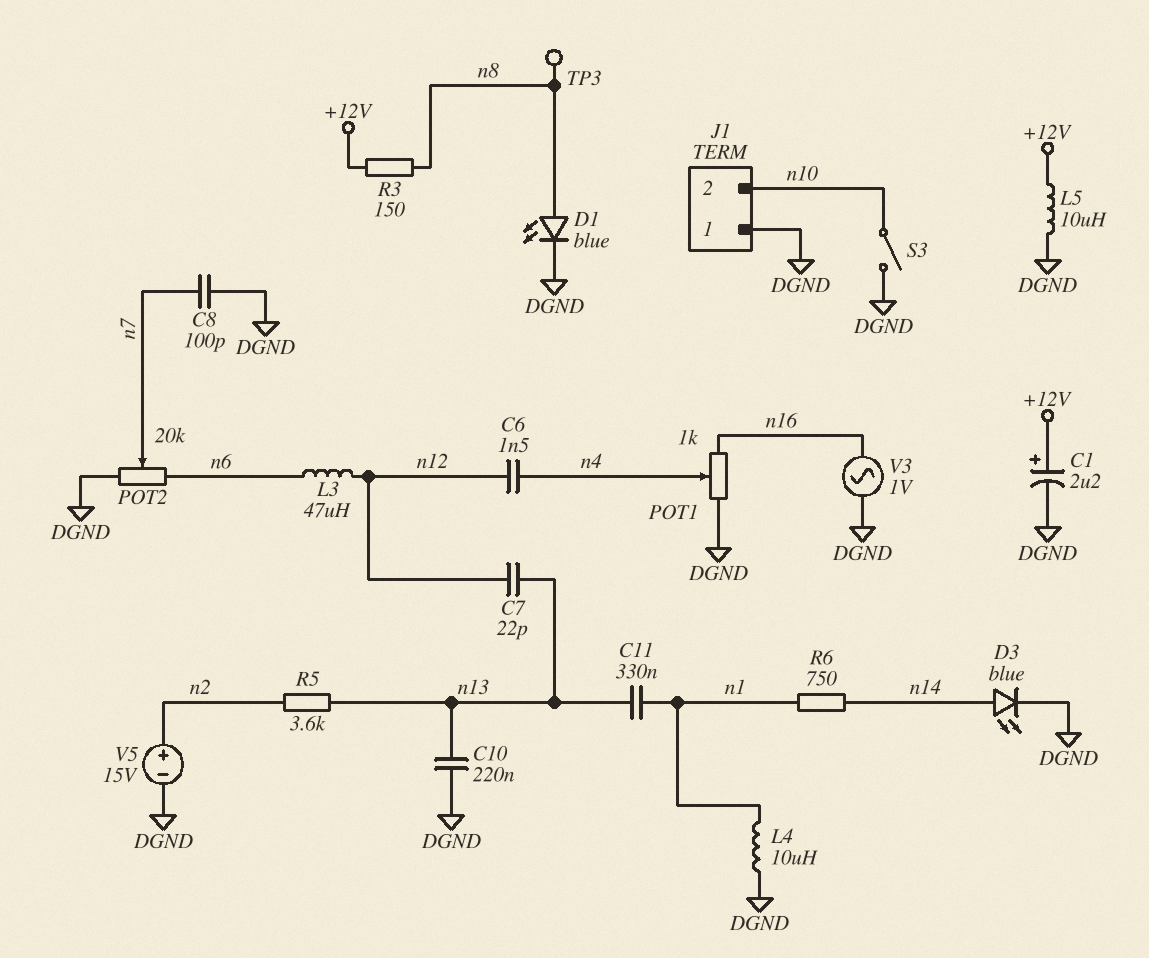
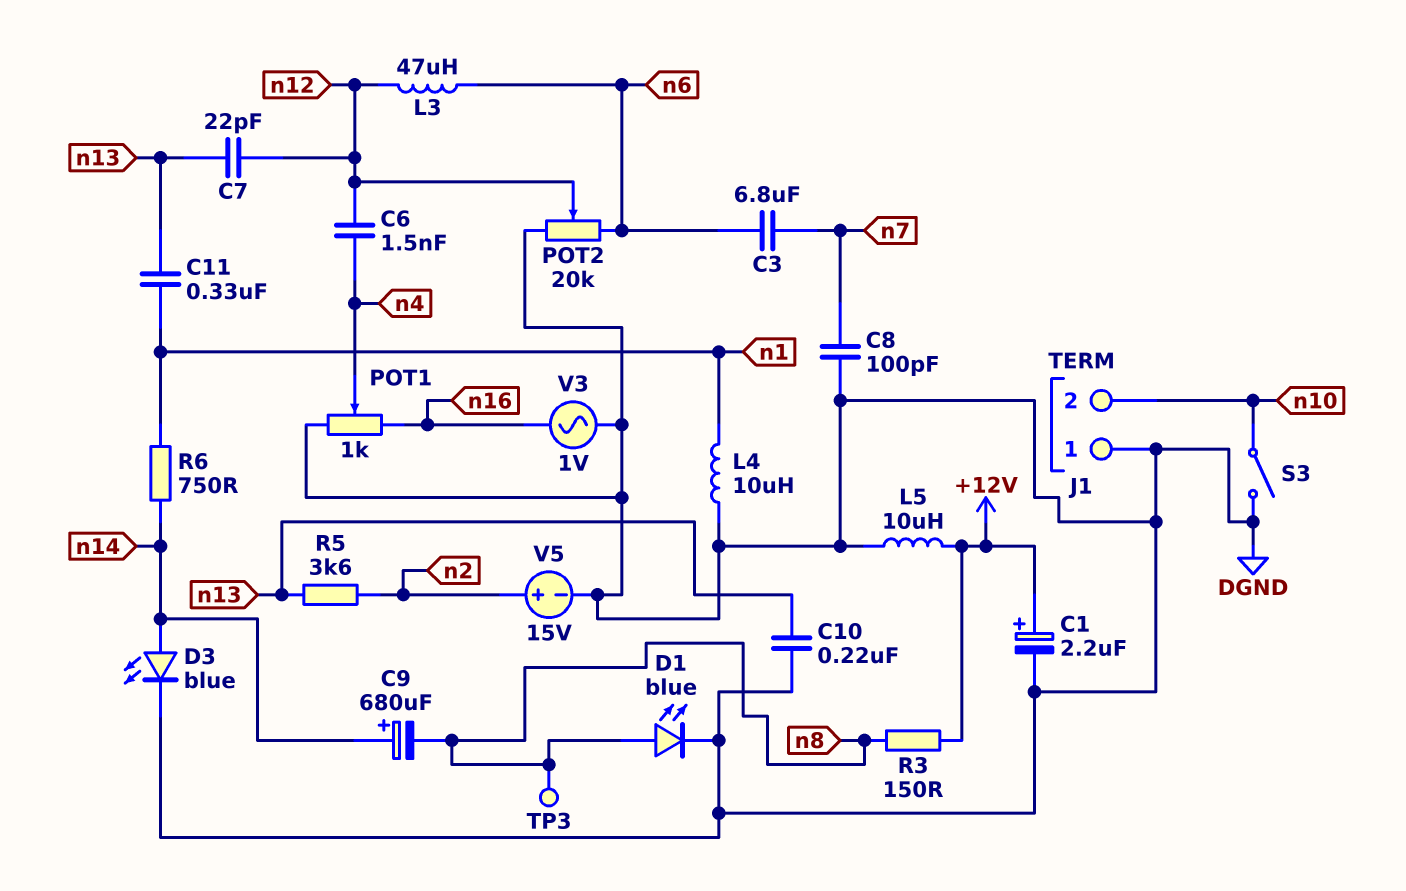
C3: none -> 6.8uF (n6, n7)
C9: none -> 680uF (plus n14, minus n8)
POT2: 20k (DGND, n6, wiper n7) -> 20k (DGND, n6, wiper n12)

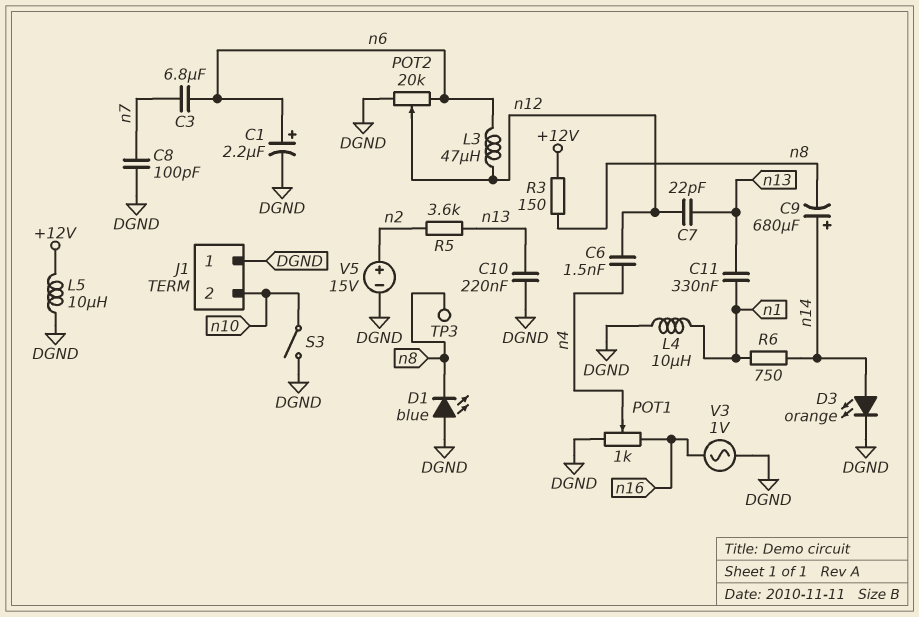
C1: 2.2uF (plus +12V, minus DGND) -> 2.2uF (plus n6, minus DGND)
D1: LED blue (A n8, K DGND) -> LED blue (A DGND, K n8)
D3: LED blue (A n14, K DGND) -> LED orange (A n14, K DGND)

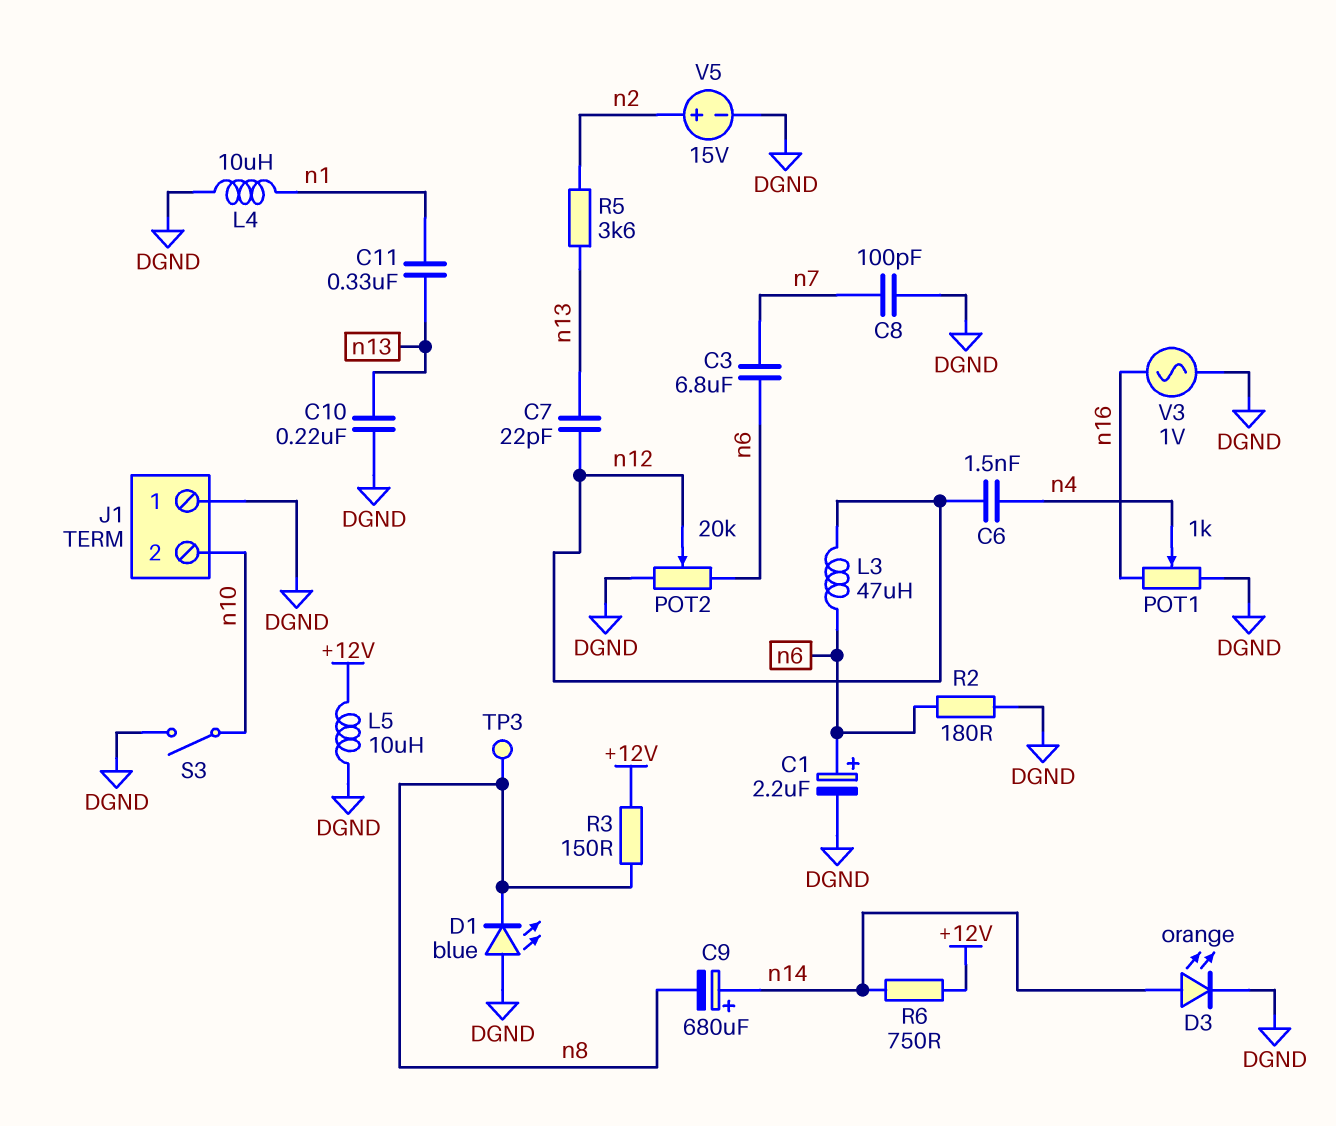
R2: none -> 180 (DGND, n6)
R6: 750 (n1, n14) -> 750 (+12V, n14)

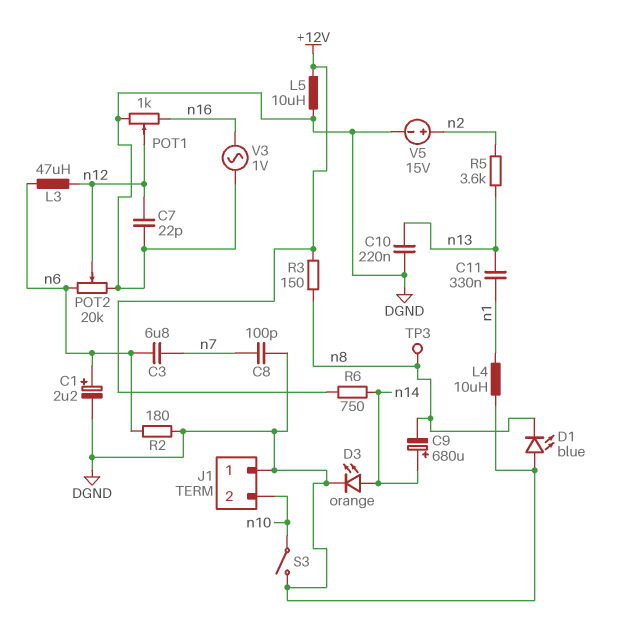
C6: 1.5nF (n4, n12) -> none
C7: 22pF (n12, n13) -> 22pF (DGND, n12)
POT1: 1k (DGND, n16, wiper n4) -> 1k (DGND, n16, wiper n12)

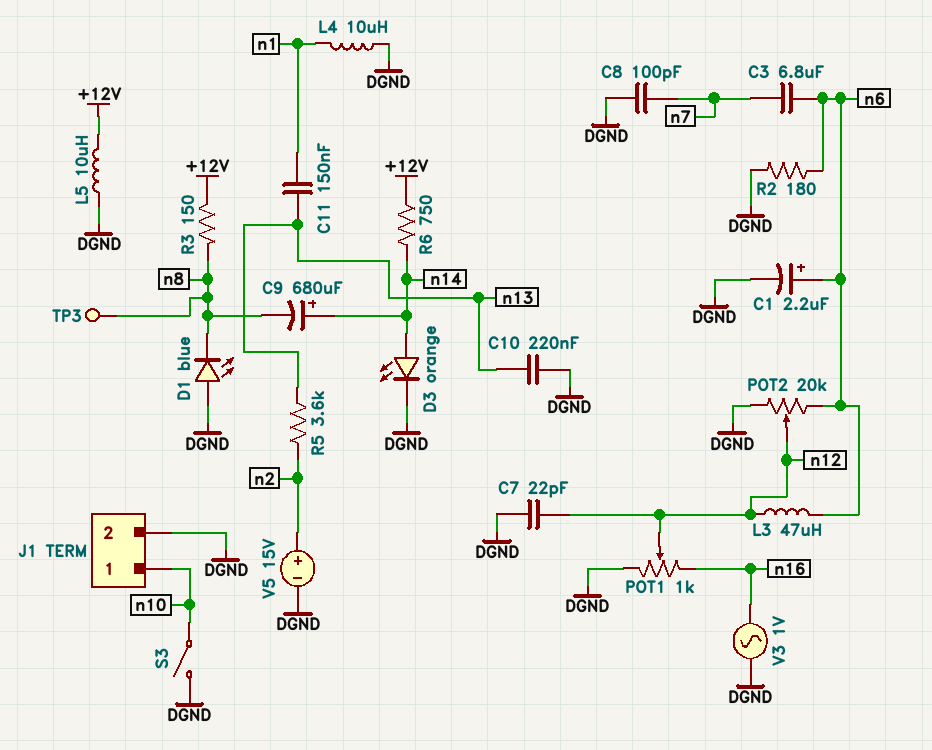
C11: 330nF (n1, n13) -> 150nF (n1, n13)
J1 pin 1: DGND -> n10
J1 pin 2: n10 -> DGND

